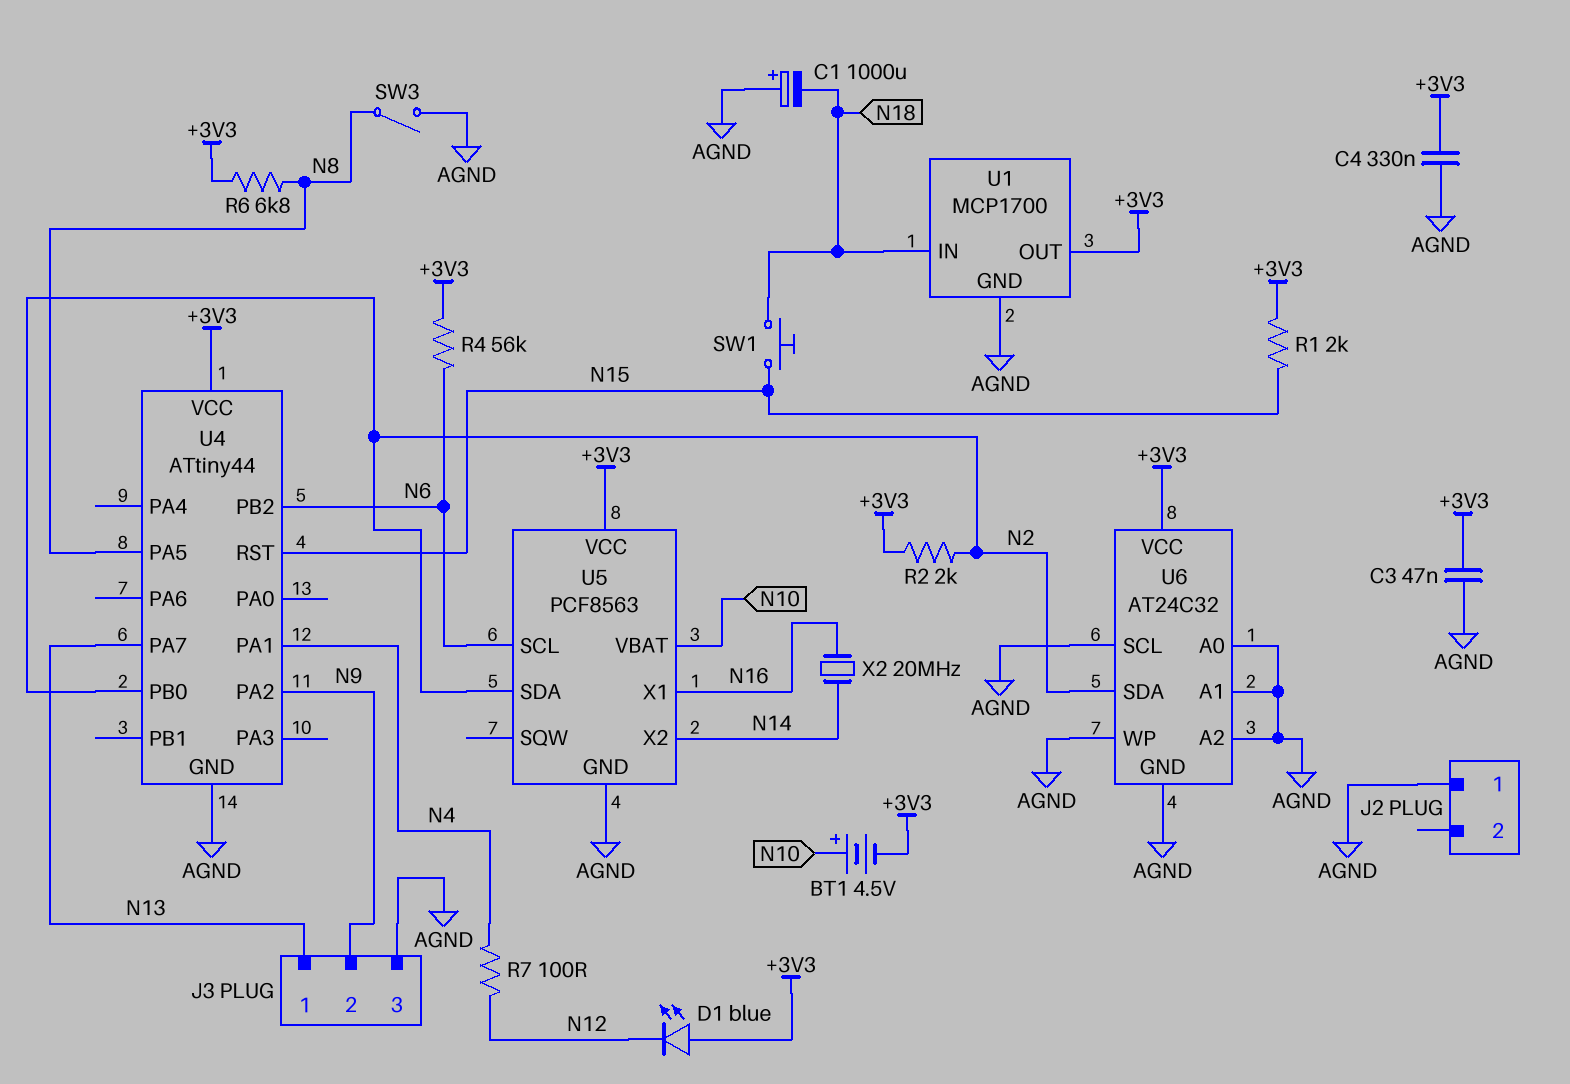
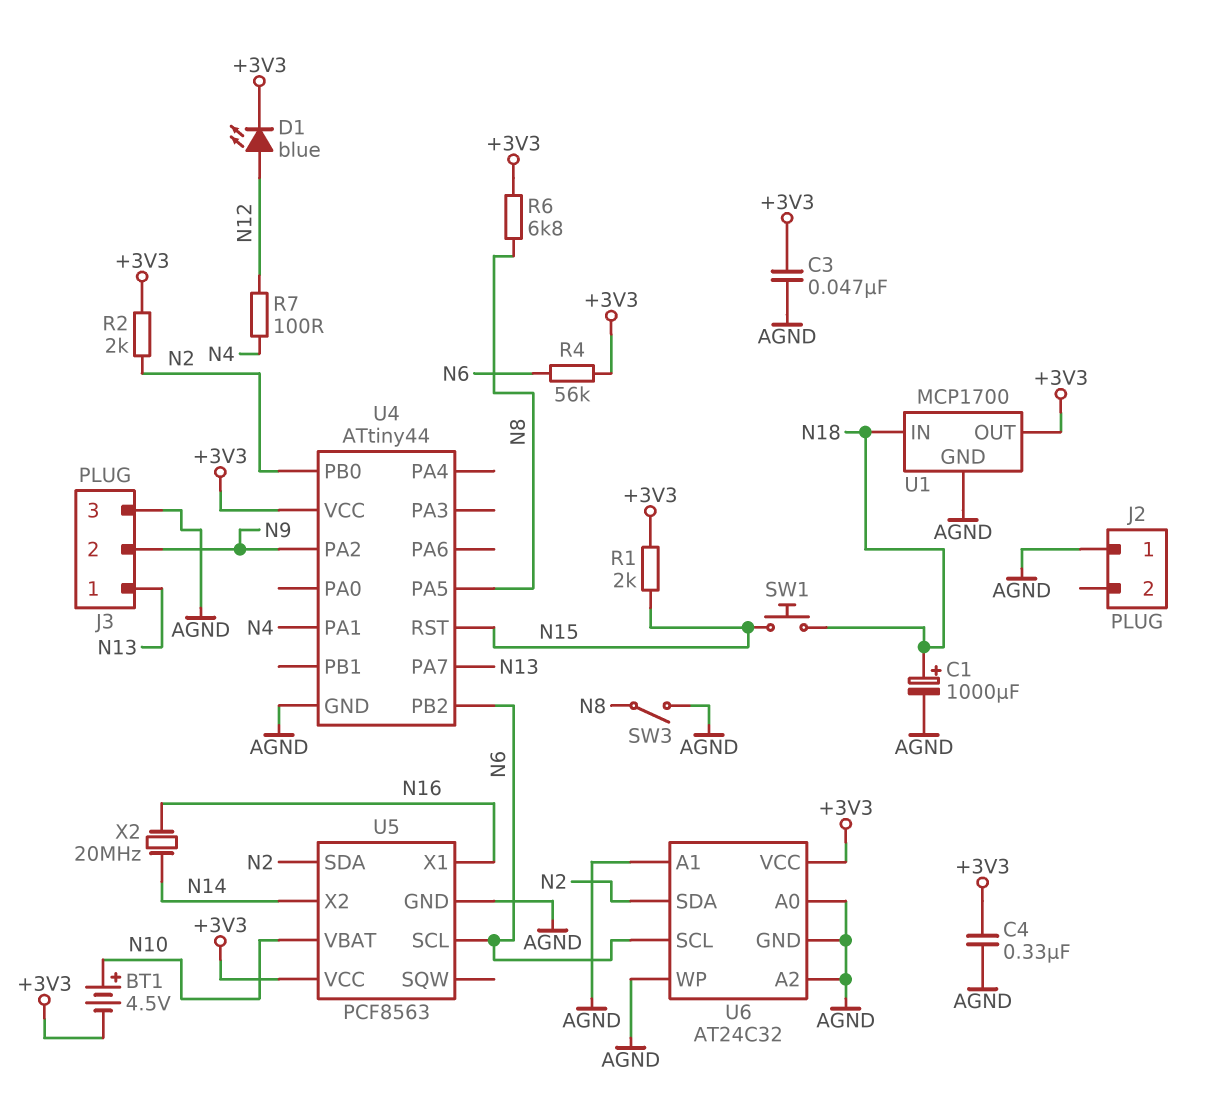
C1: 1000uF (plus AGND, minus N18) -> 1000uF (plus N18, minus AGND)
D1: LED blue (A +3V3, K N12) -> LED blue (A N12, K +3V3)
U6 pin SCL: AGND -> N6

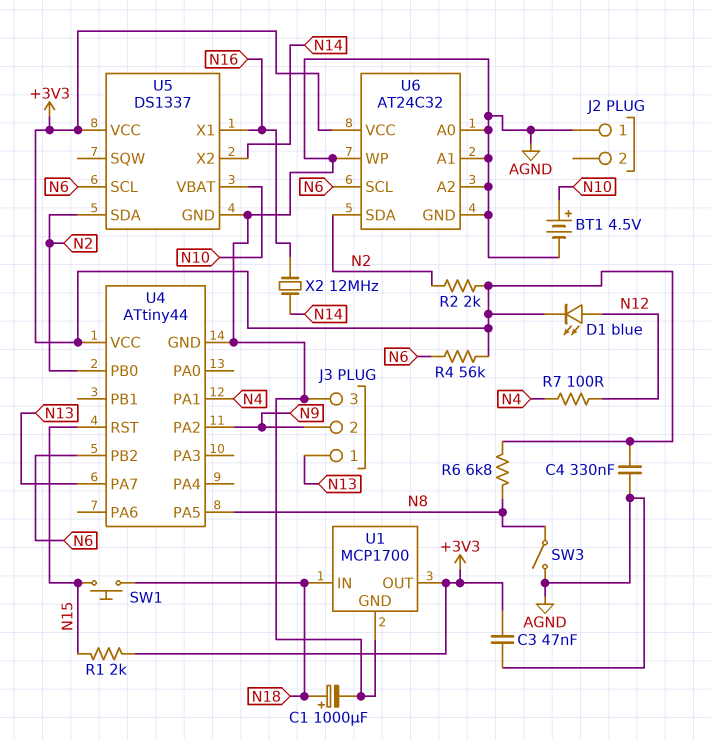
BT1: 4.5V (plus N10, minus +3V3) -> 4.5V (plus N10, minus AGND)
U5: PCF8563 -> DS1337
X2: 20MHz (N14, N16) -> 12MHz (N14, N16)

